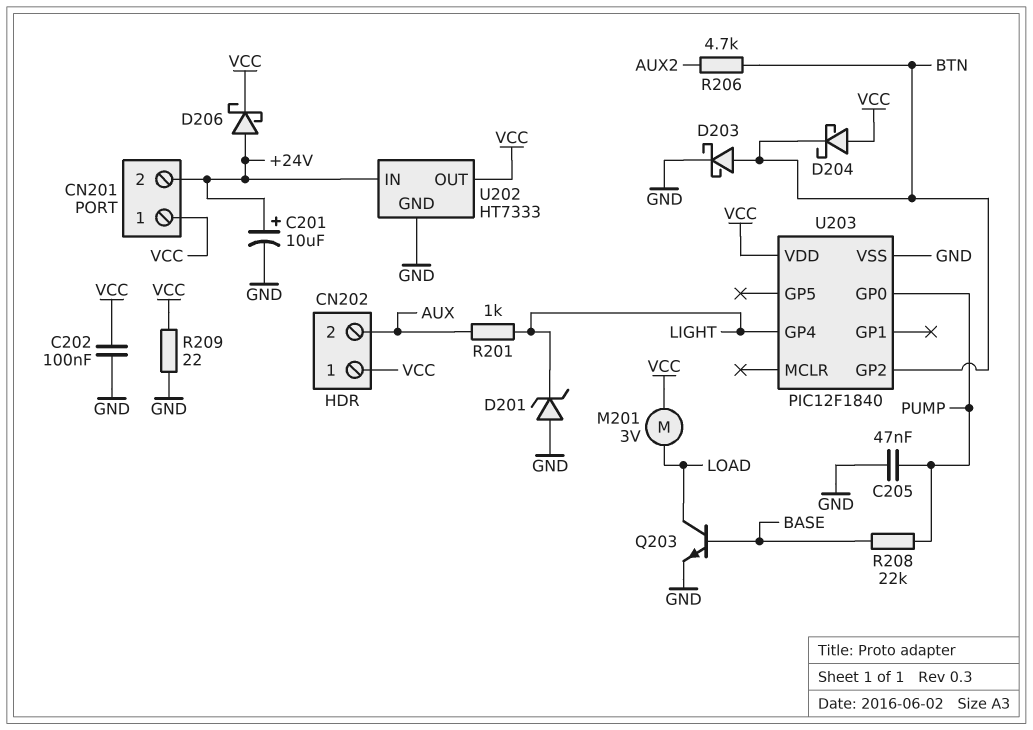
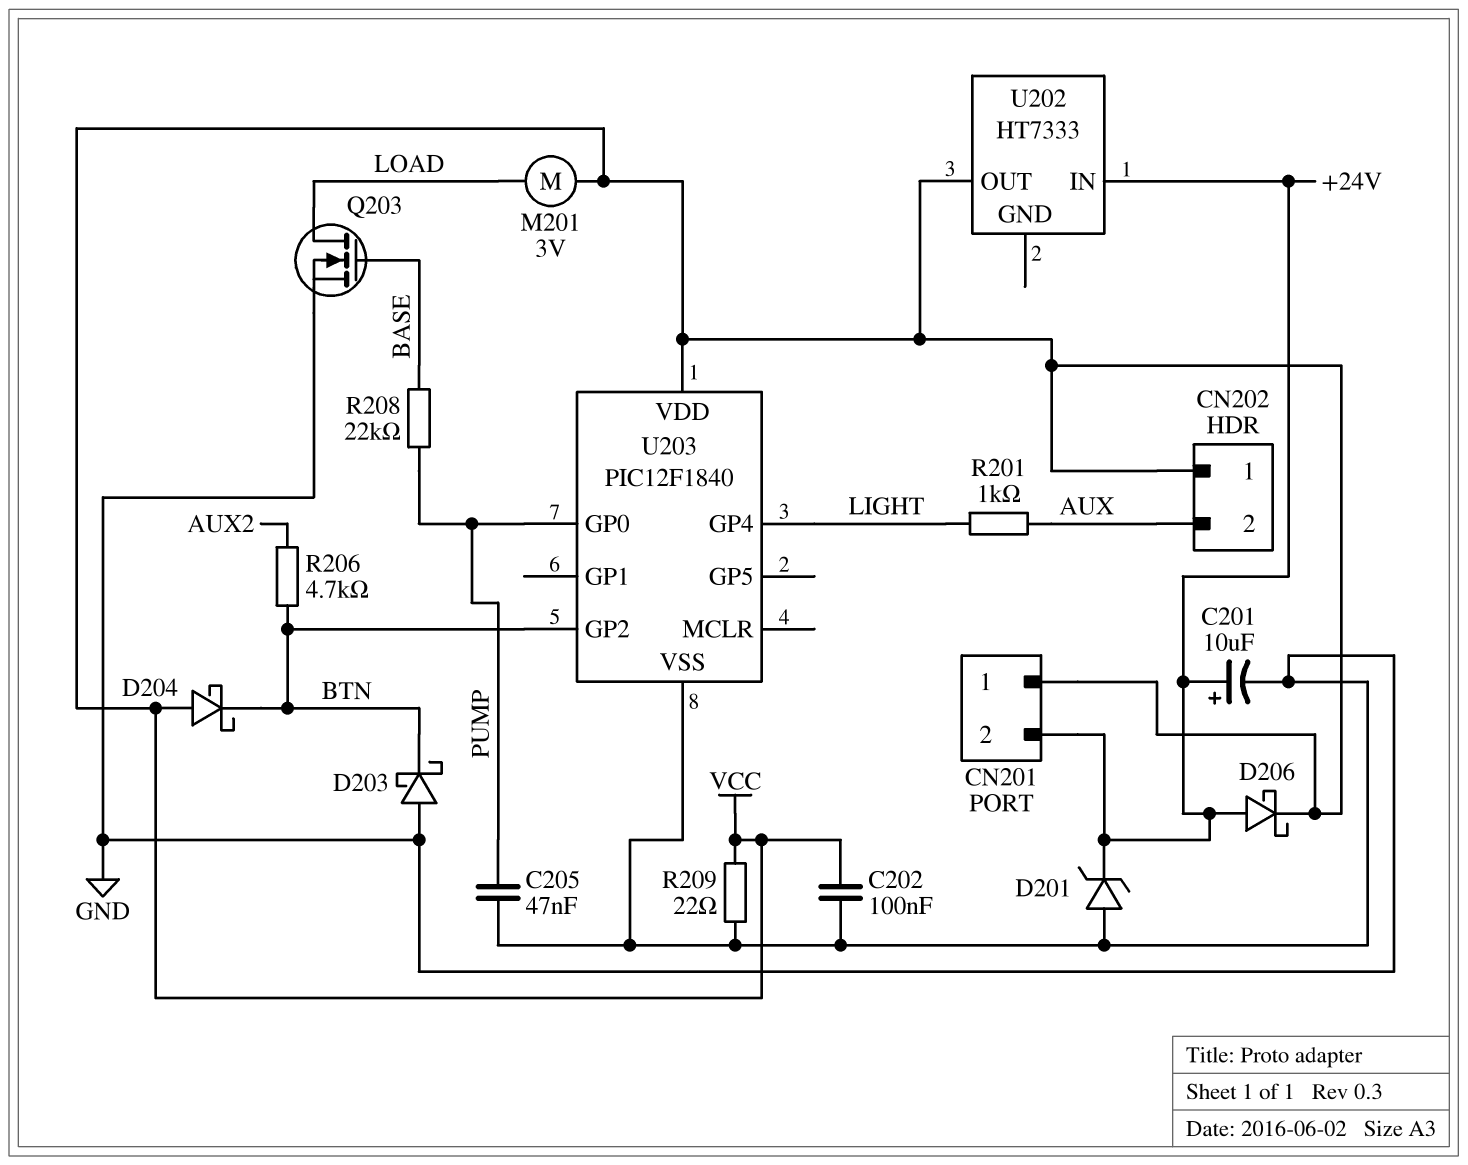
D201: zener (A GND, K LIGHT) -> zener (A GND, K +24V)
D203: schottky (A BTN, K GND) -> schottky (A GND, K BTN)
Q203: NPN (B BASE, C LOAD, E GND) -> NMOS (G BASE, D LOAD, S GND)
U202 pin GND: GND -> none

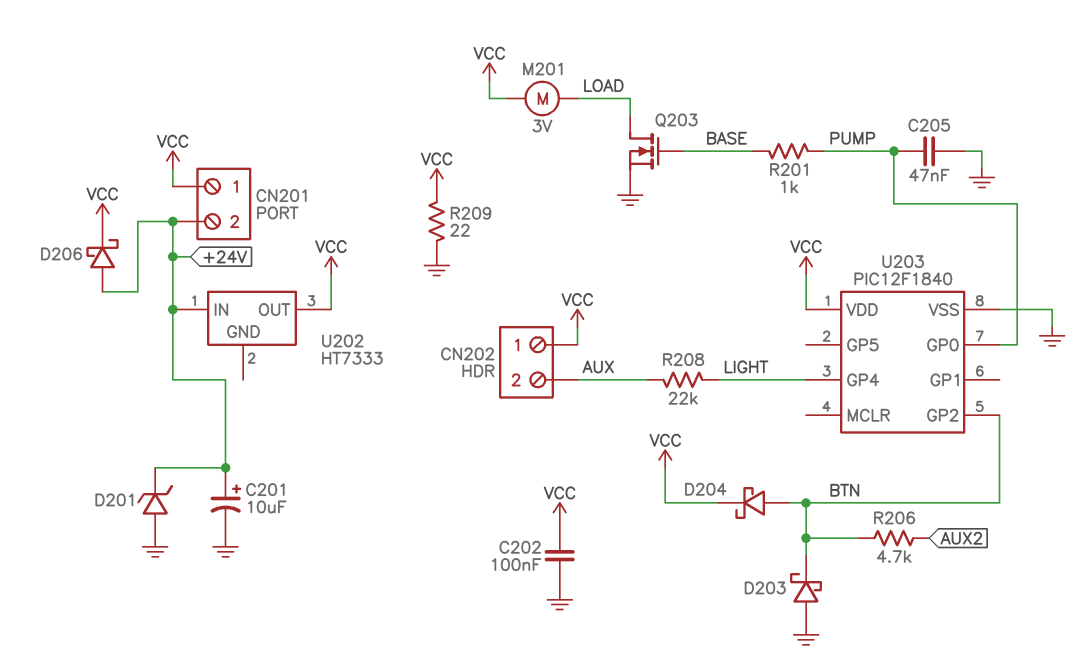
D204: schottky (A VCC, K BTN) -> schottky (A BTN, K VCC)
R201: 1k (AUX, LIGHT) -> 1k (BASE, PUMP)
R208: 22k (BASE, PUMP) -> 22k (AUX, LIGHT)

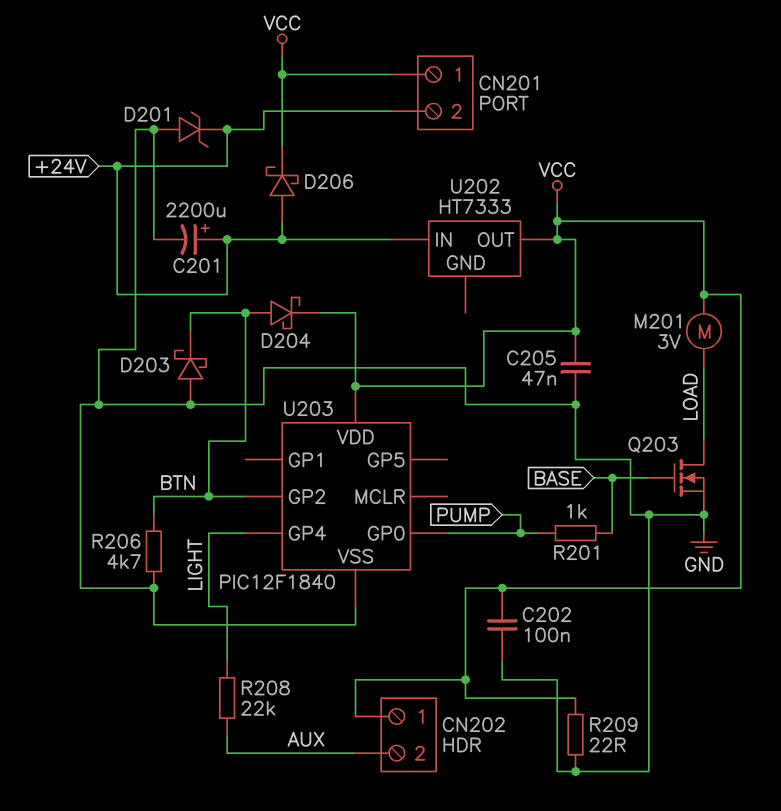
C201: 10uF (plus +24V, minus GND) -> 2200uF (plus +24V, minus GND)
C205: 47nF (GND, PUMP) -> 47nF (GND, VCC)
R206: 4.7k (AUX2, BTN) -> 4.7k (BTN, GND)

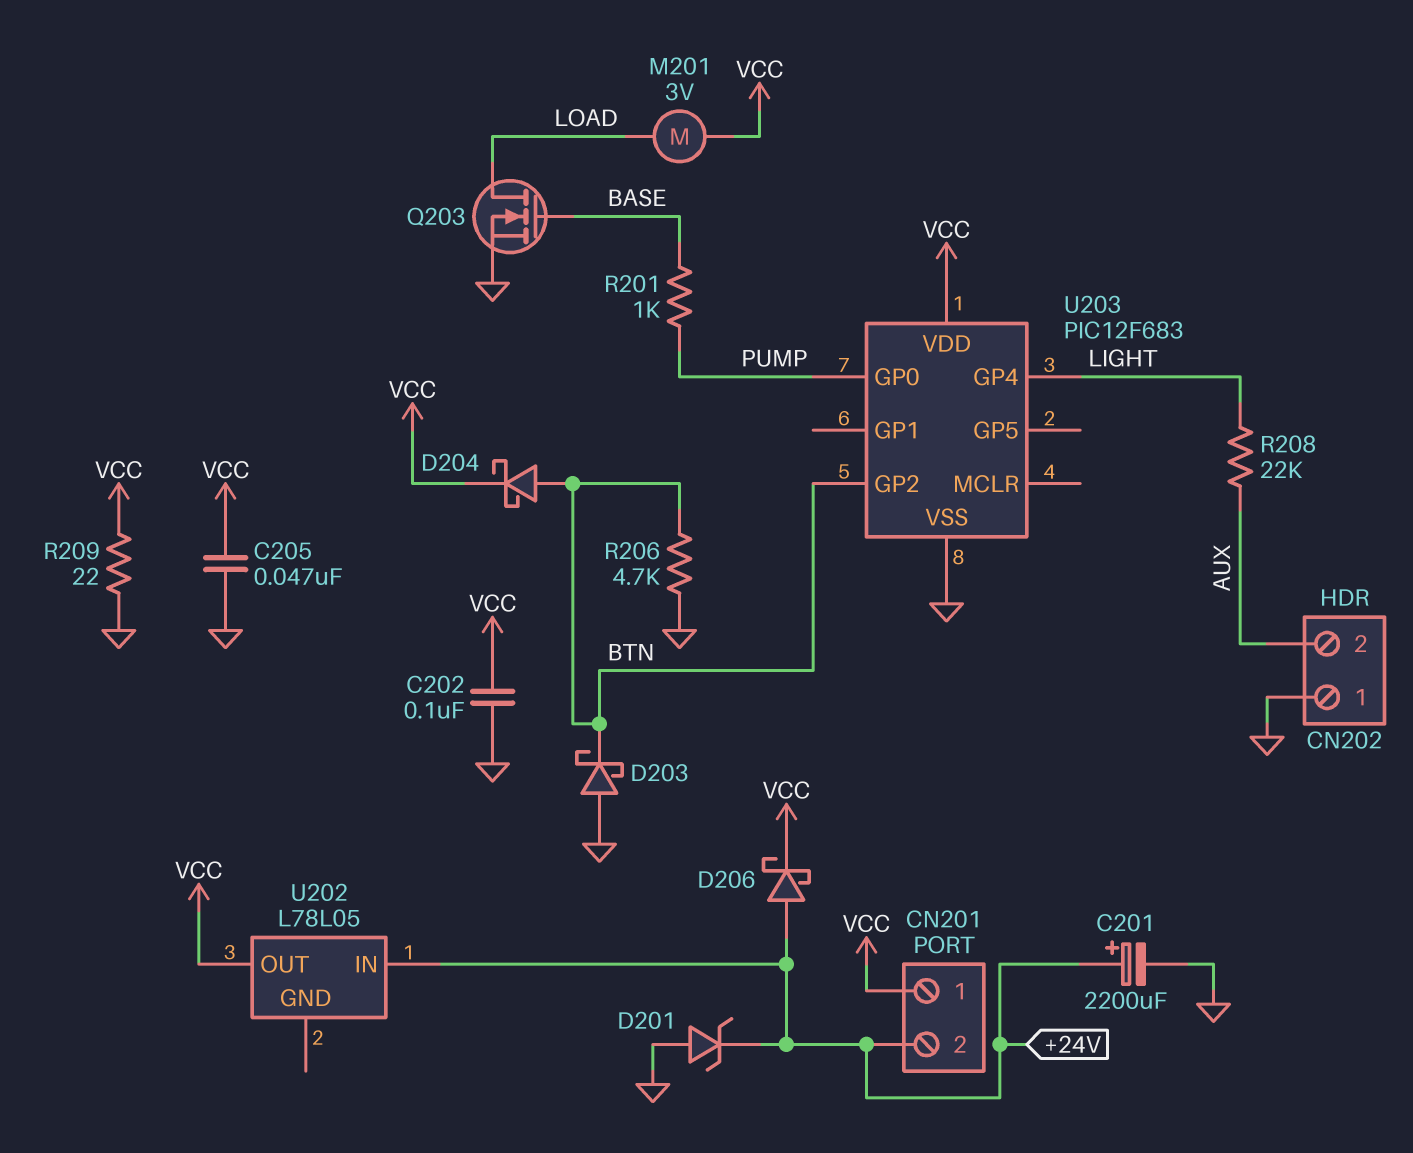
CN202 pin 1: VCC -> GND
U202: HT7333 -> L78L05
U203: PIC12F1840 -> PIC12F683

